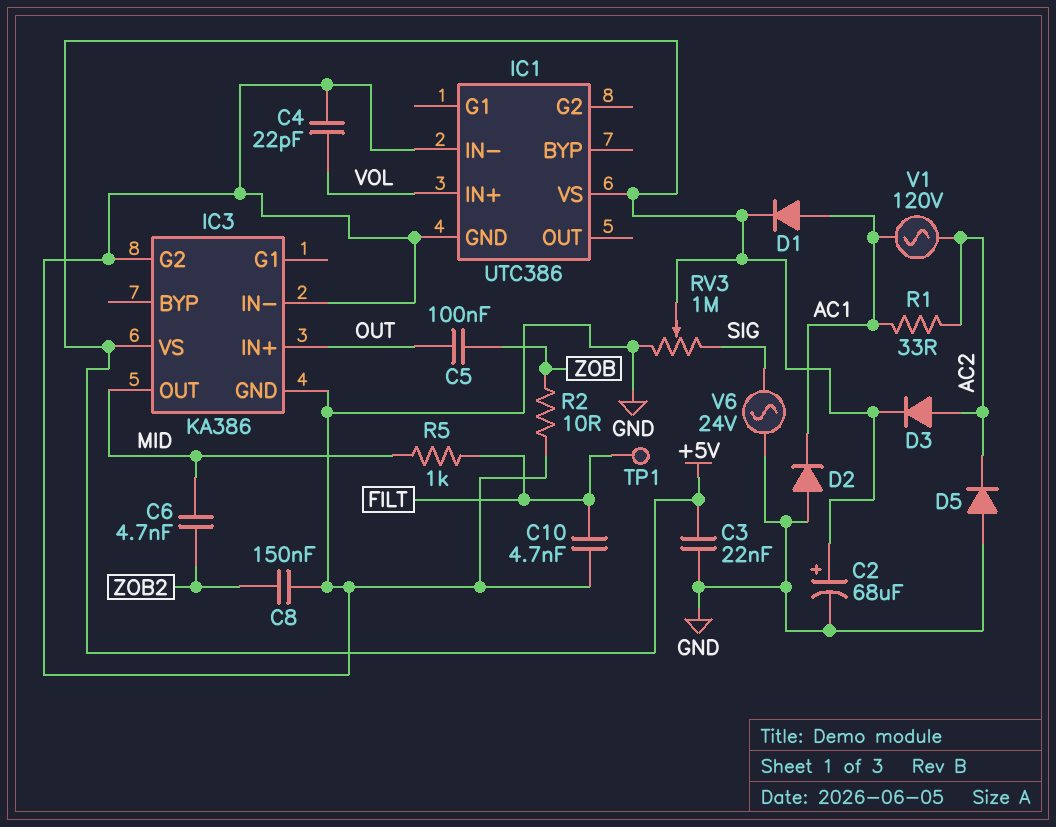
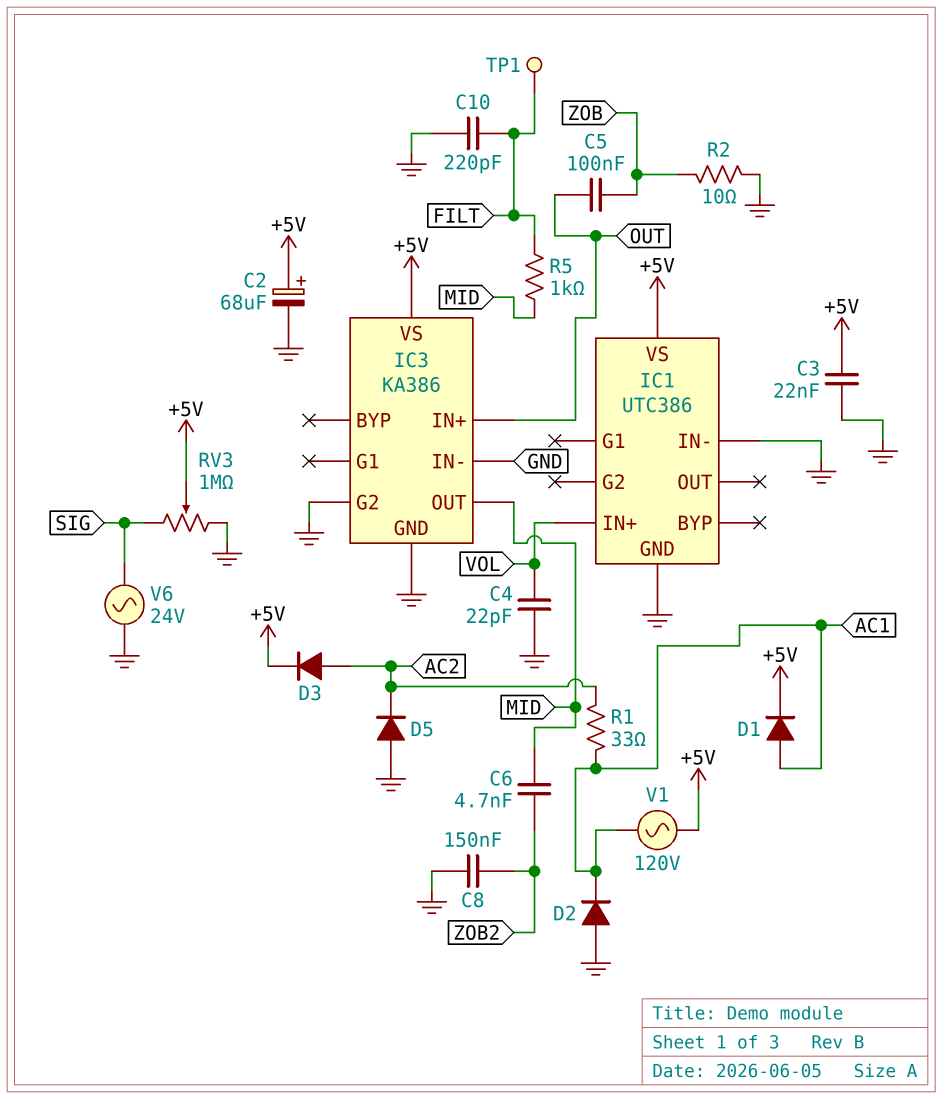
C10: 4.7nF (FILT, GND) -> 220pF (FILT, GND)
V1: AC 120V (AC1, AC2) -> AC 120V (+5V, AC1)

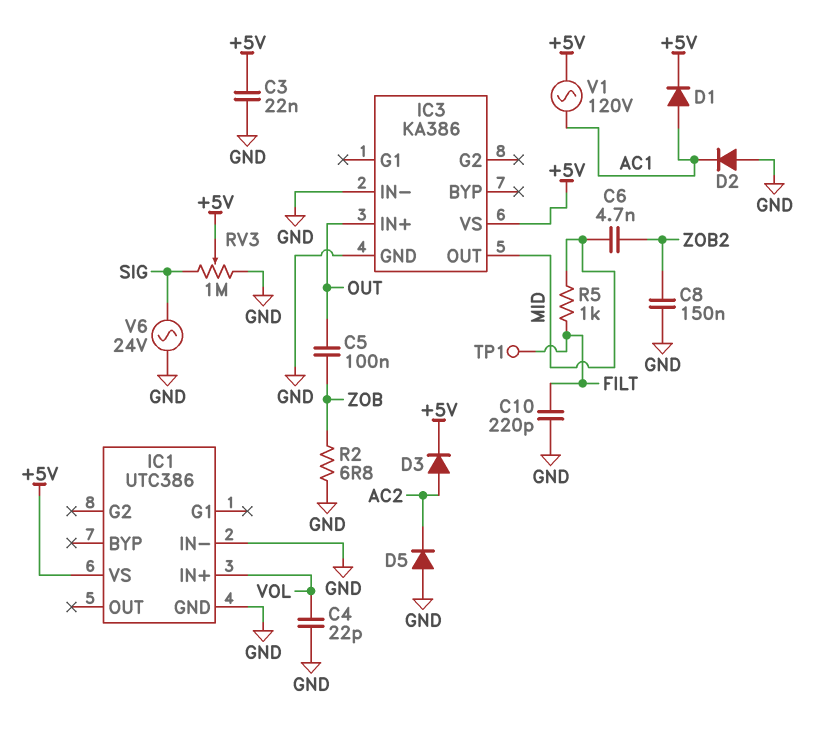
C2: 68uF (plus +5V, minus GND) -> none
IC3 pin G2: GND -> none
R1: 33 (AC1, AC2) -> none
R2: 10 (GND, ZOB) -> 6.8 (GND, ZOB)

